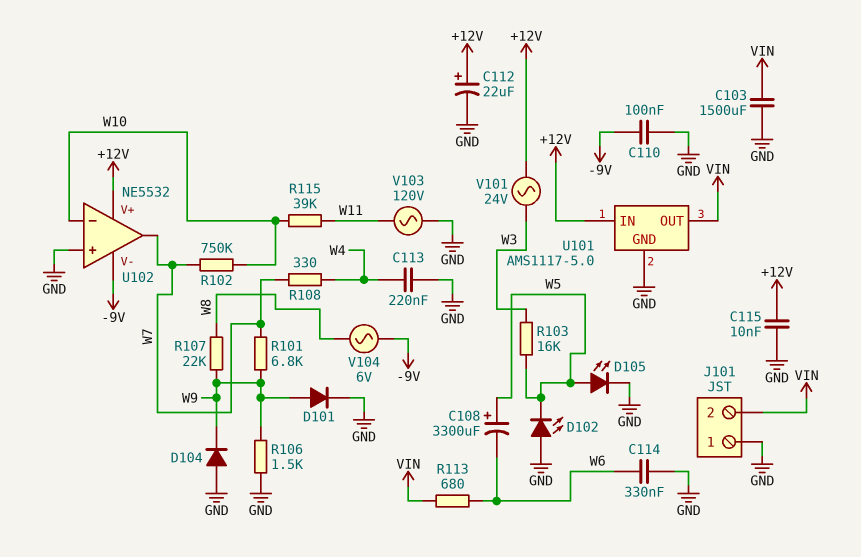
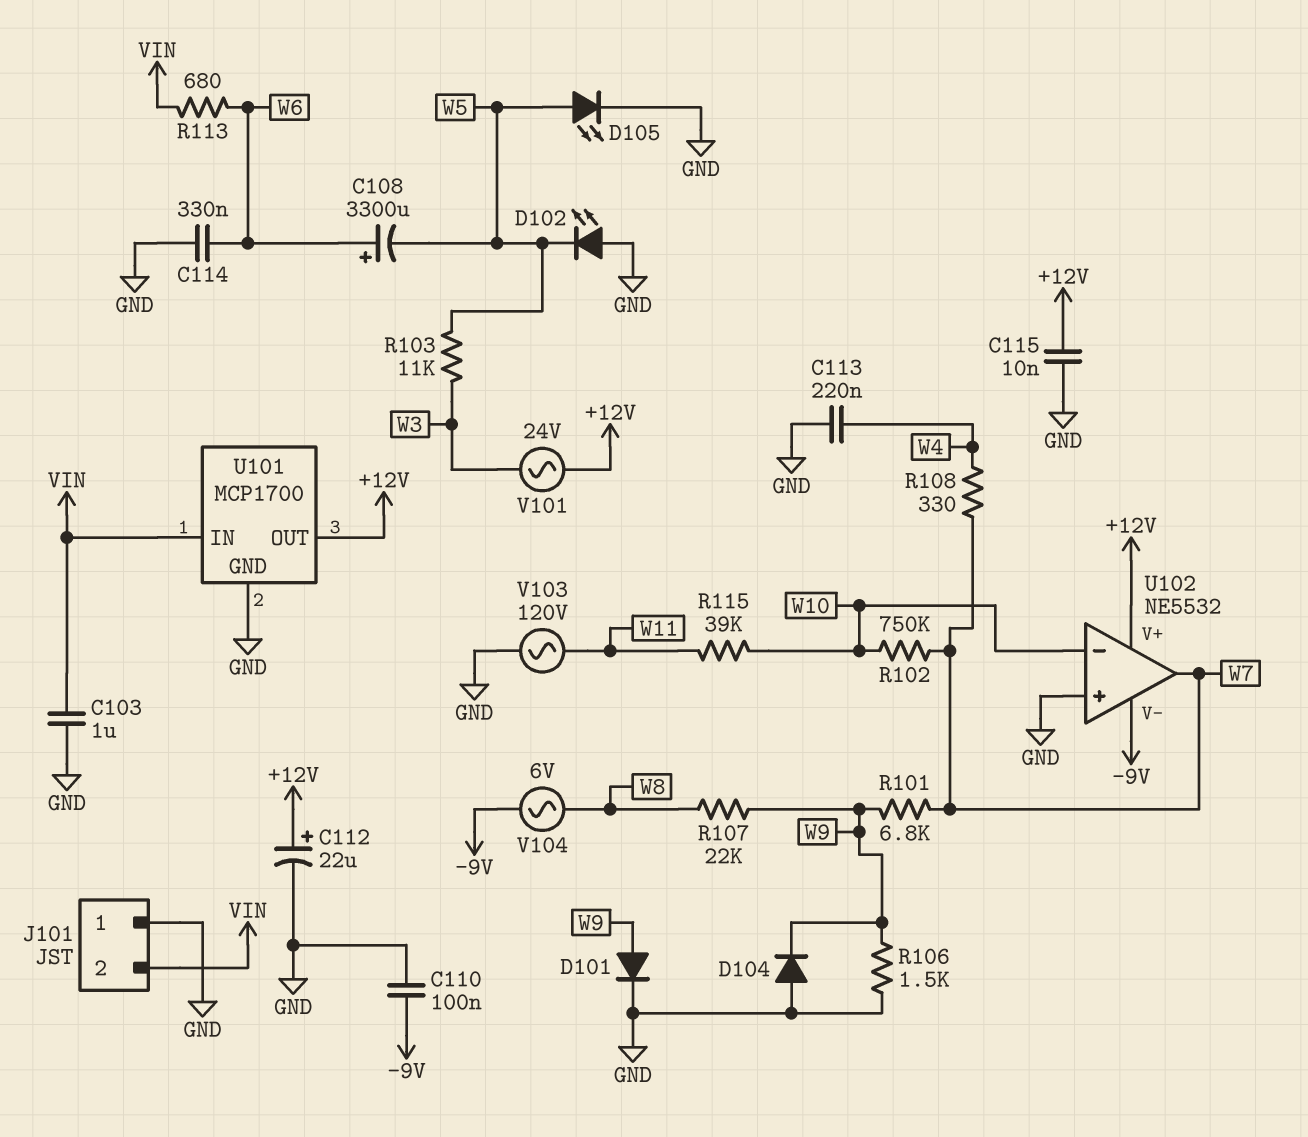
C103: 1500uF (GND, VIN) -> 1uF (GND, VIN)
C108: 3300uF (plus W5, minus W6) -> 3300uF (plus W6, minus W5)
R103: 16k (W3, W5) -> 11k (W3, W5)
U101: AMS1117-5.0 -> MCP1700
U101 pin IN: +12V -> VIN
U101 pin OUT: VIN -> +12V

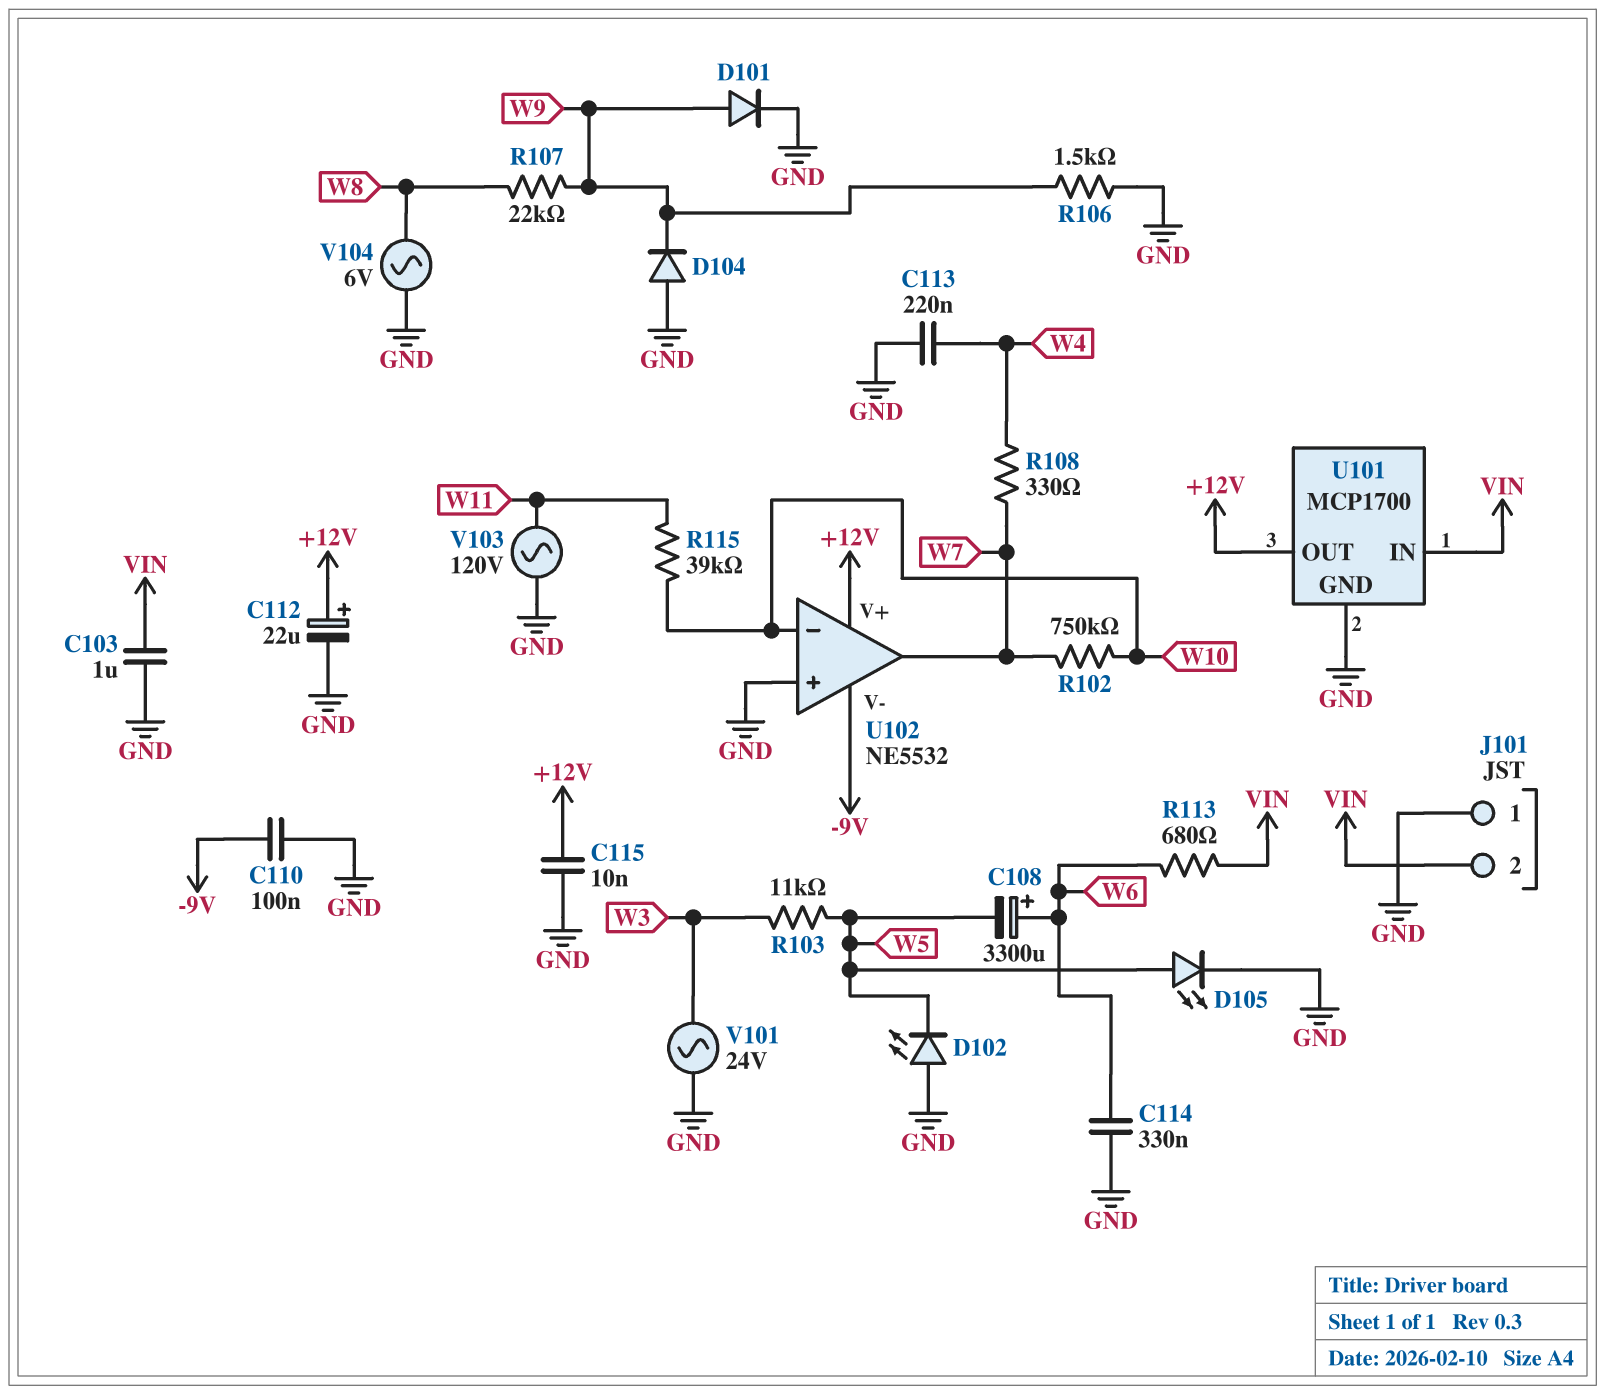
R101: 6.8k (W7, W9) -> none
V101: AC 24V (+12V, W3) -> AC 24V (GND, W3)
V104: AC 6V (-9V, W8) -> AC 6V (GND, W8)

